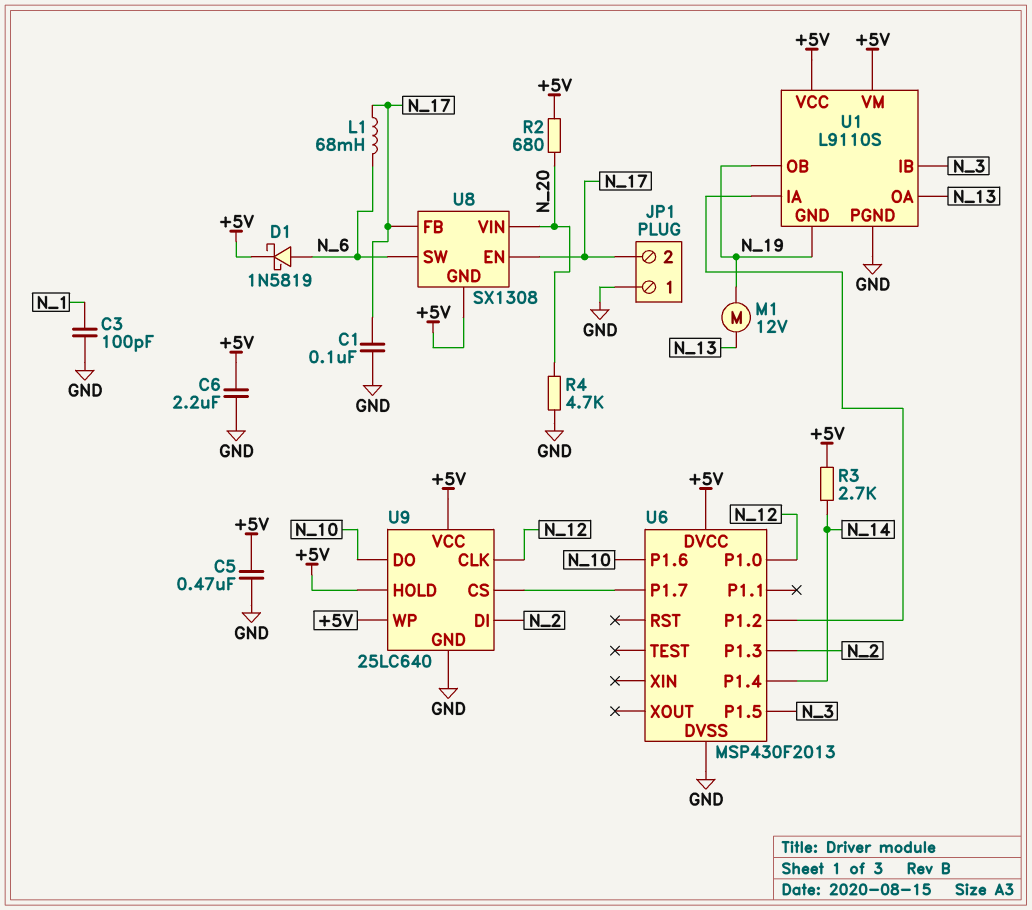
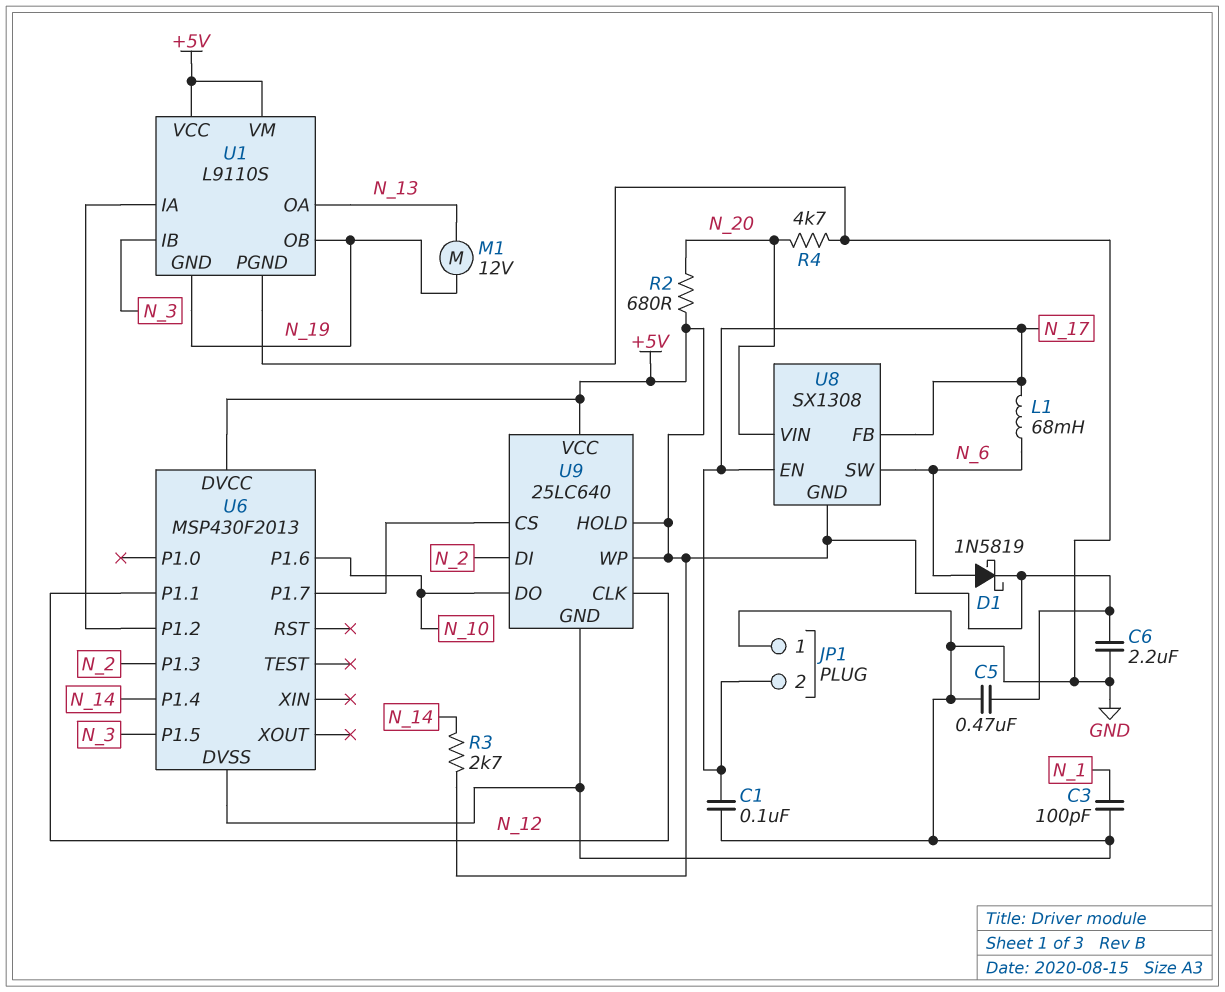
U6 pin P1.0: N_12 -> none
U6 pin P1.1: none -> N_12

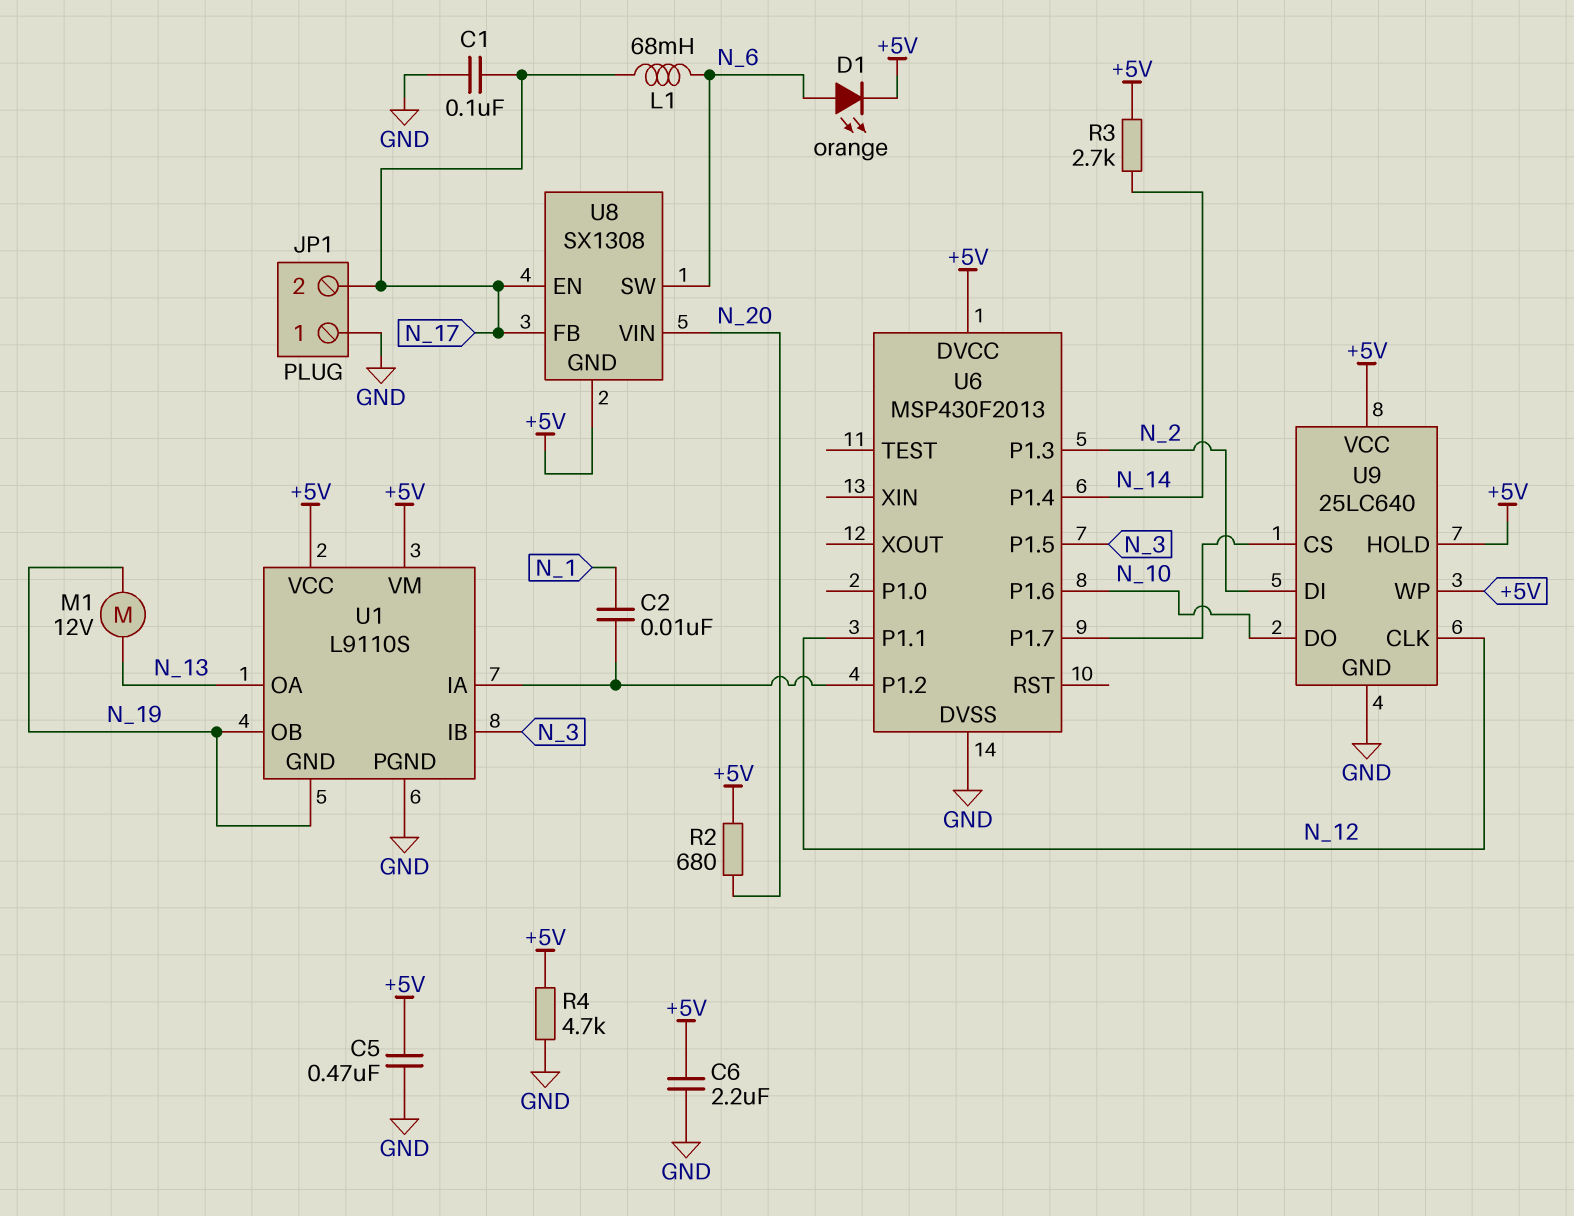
C2: none -> 10nF (N_1, U1/IA)
C3: 100pF (GND, N_1) -> none
D1: schottky 1N5819 (A N_6, K +5V) -> LED orange (A N_6, K +5V)
R4: 4.7k (GND, N_20) -> 4.7k (+5V, GND)

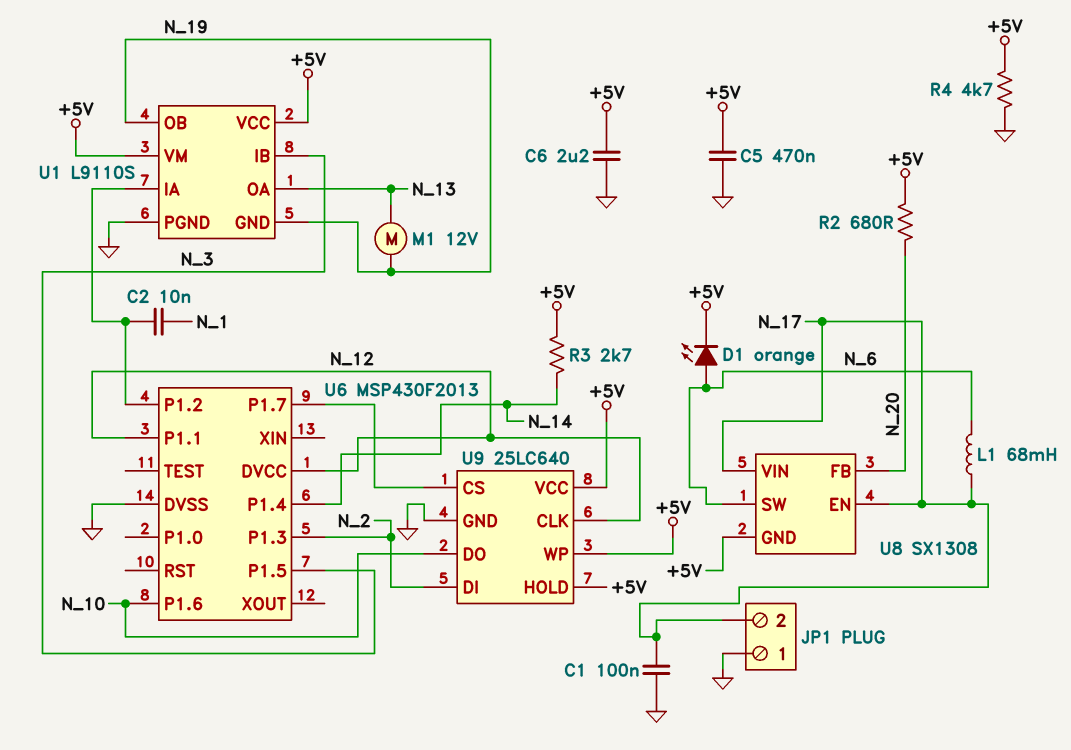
U6 pin DVCC: +5V -> N_12
U8 pin FB: N_17 -> N_20
U8 pin VIN: N_20 -> N_17

